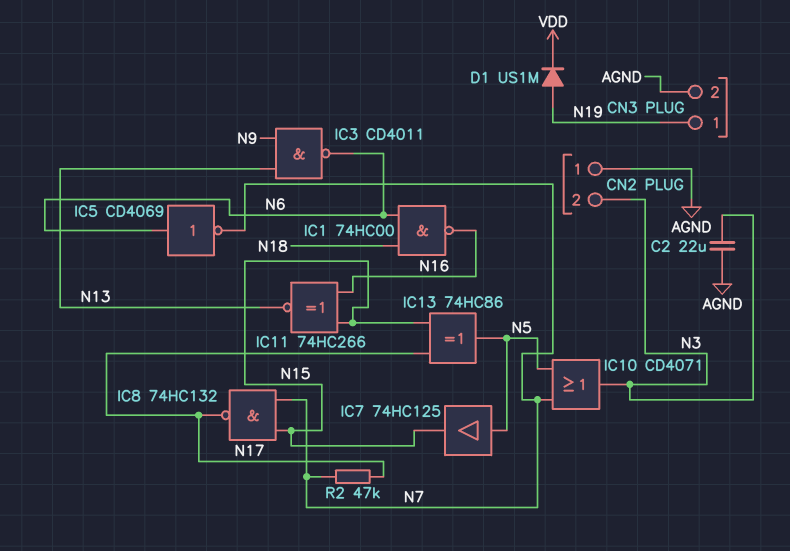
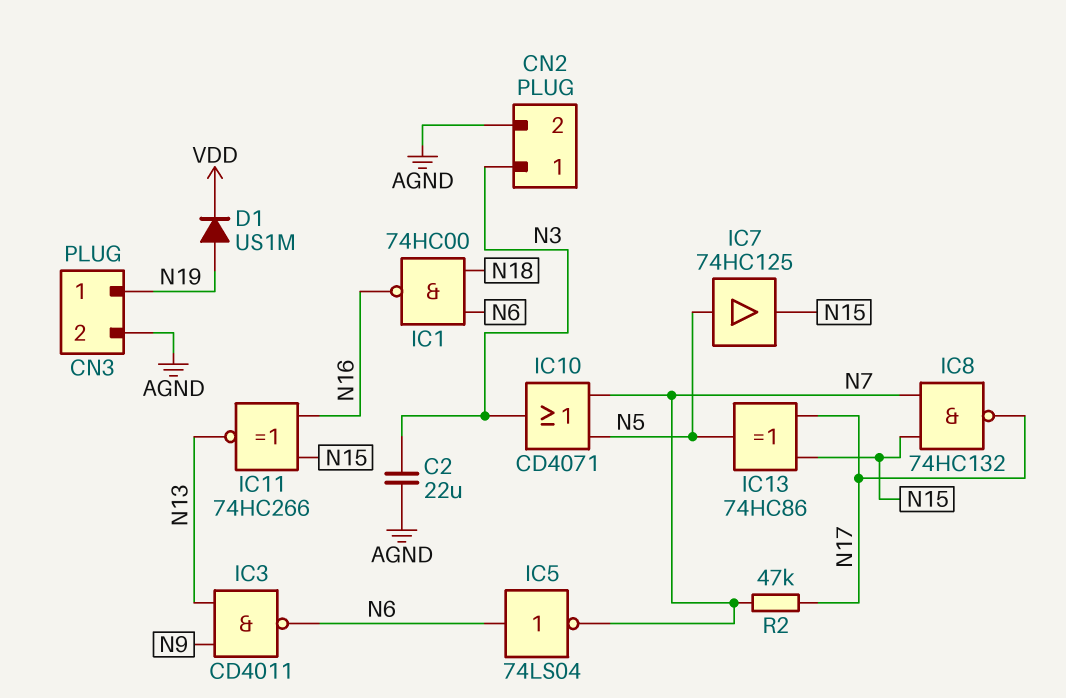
CN2 pin 1: AGND -> N3
CN2 pin 2: N3 -> AGND
IC5: NOT CD4069 (in N6, out N7) -> NOT 74LS04 (in N6, out N7)

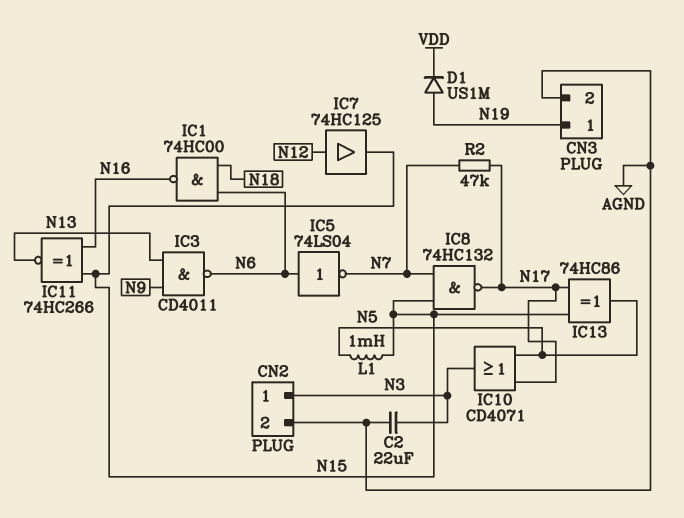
IC7: buffer 74HC125 (in N5, out N15) -> buffer 74HC125 (in N12, out N15)
IC10: OR CD4071 (in N5, in N7, out N3) -> OR CD4071 (in N5, in N17, out N3)
L1: none -> 1mH (N5, N15)

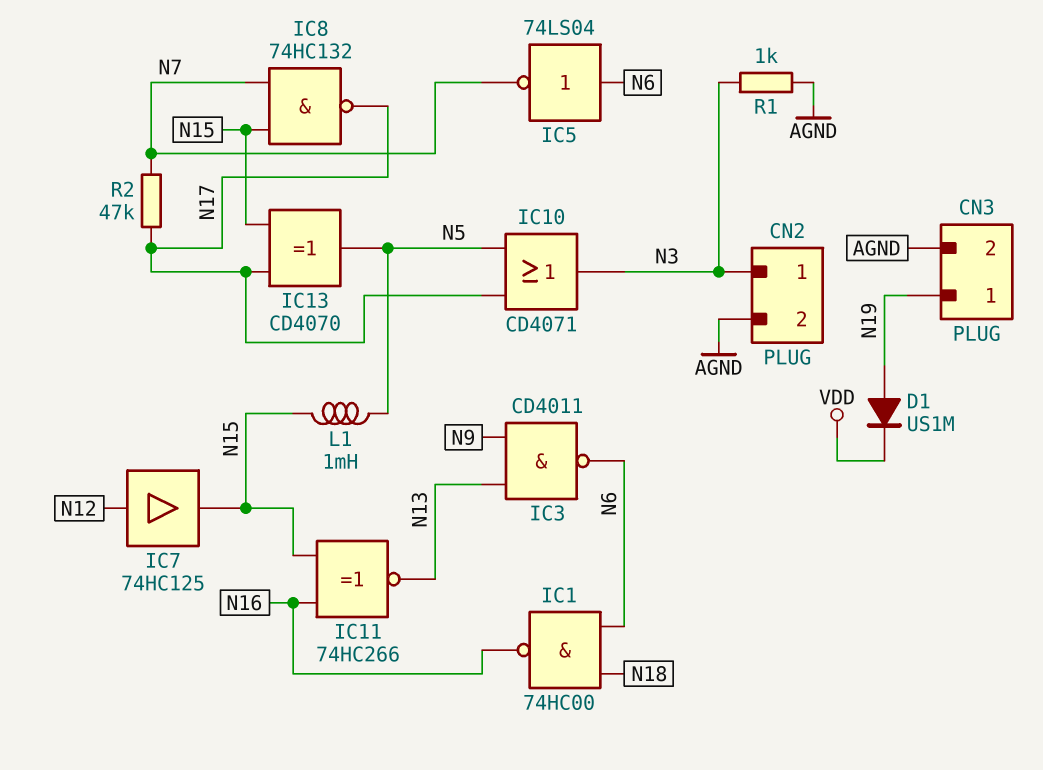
C2: 22uF (AGND, N3) -> none
IC13: XOR 74HC86 (in N15, in N17, out N5) -> XOR CD4070 (in N15, in N17, out N5)
R1: none -> 1k (AGND, N3)

